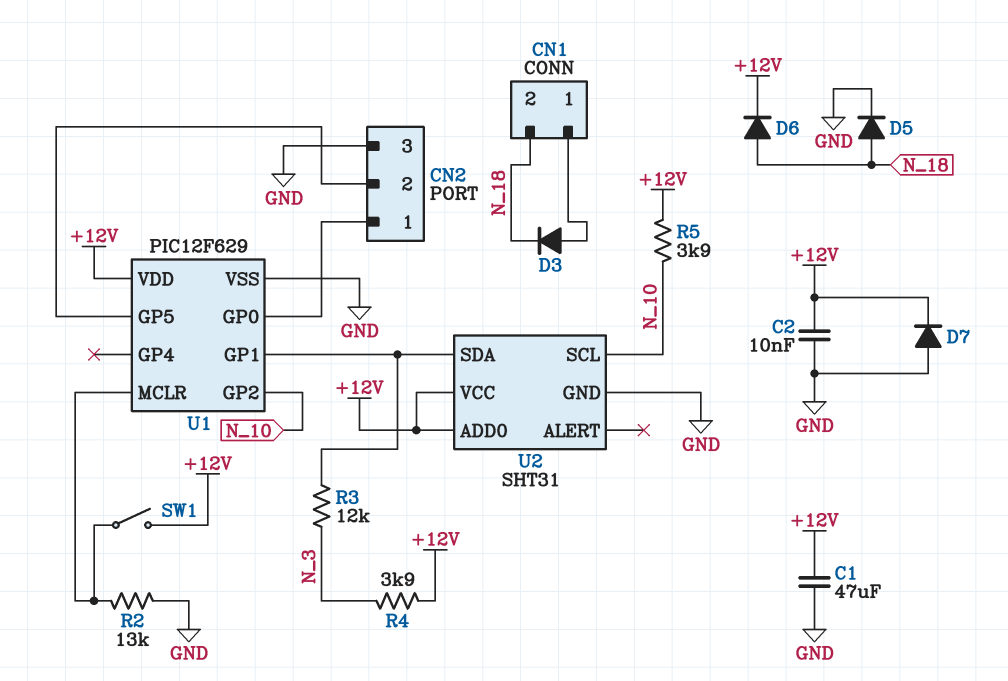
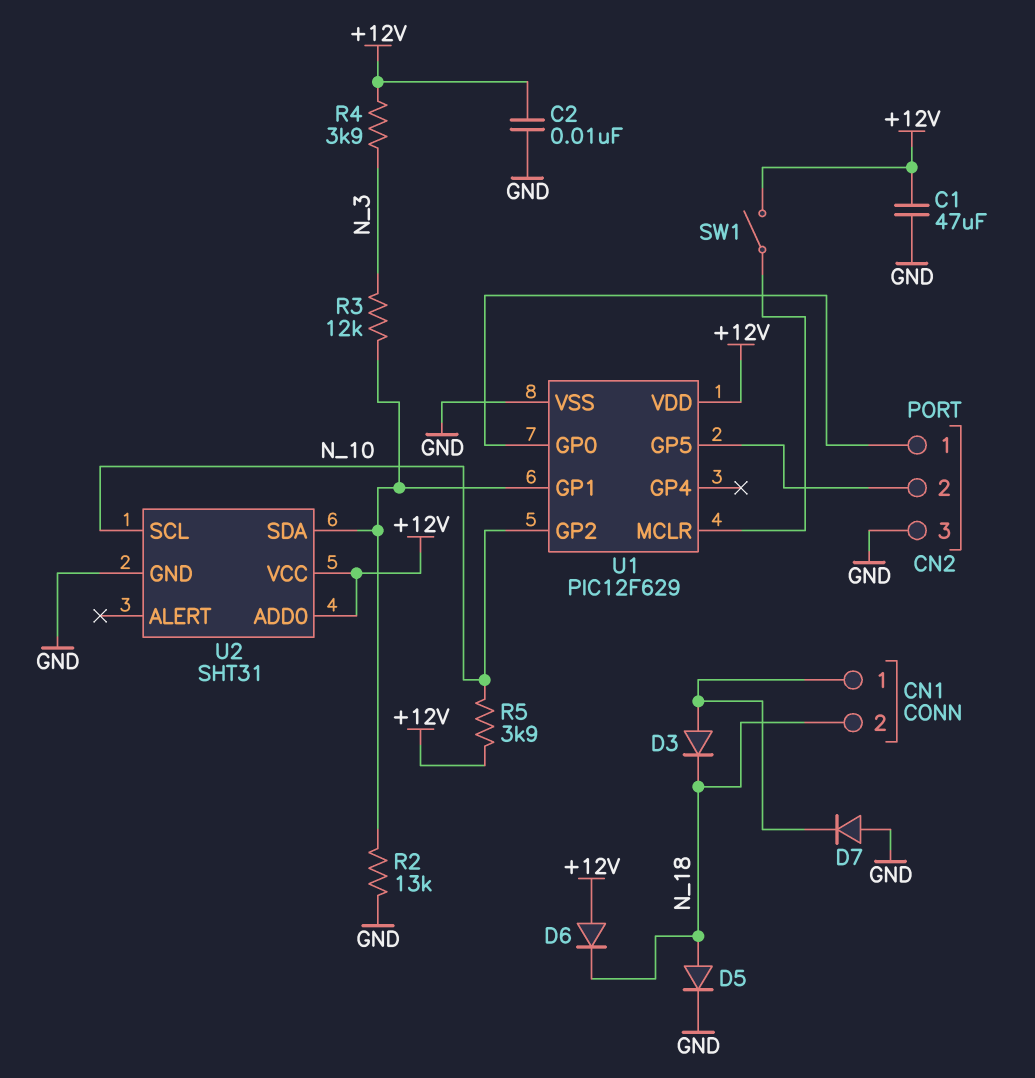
D6: diode (A N_18, K +12V) -> diode (A +12V, K N_18)
D7: diode (A GND, K +12V) -> diode (A GND, K CN1/1)
R2: 13k (GND, U1/MCLR) -> 13k (GND, U1/GP1)

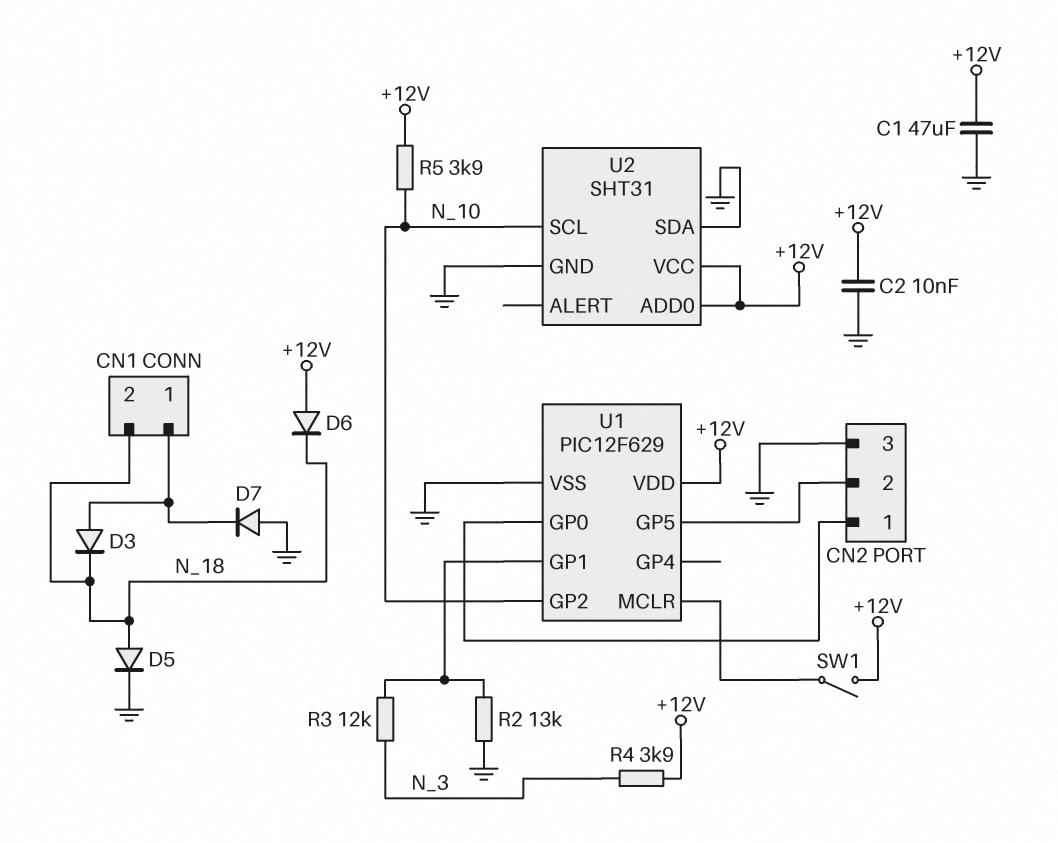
U2 pin SDA: U1/GP1 -> GND

